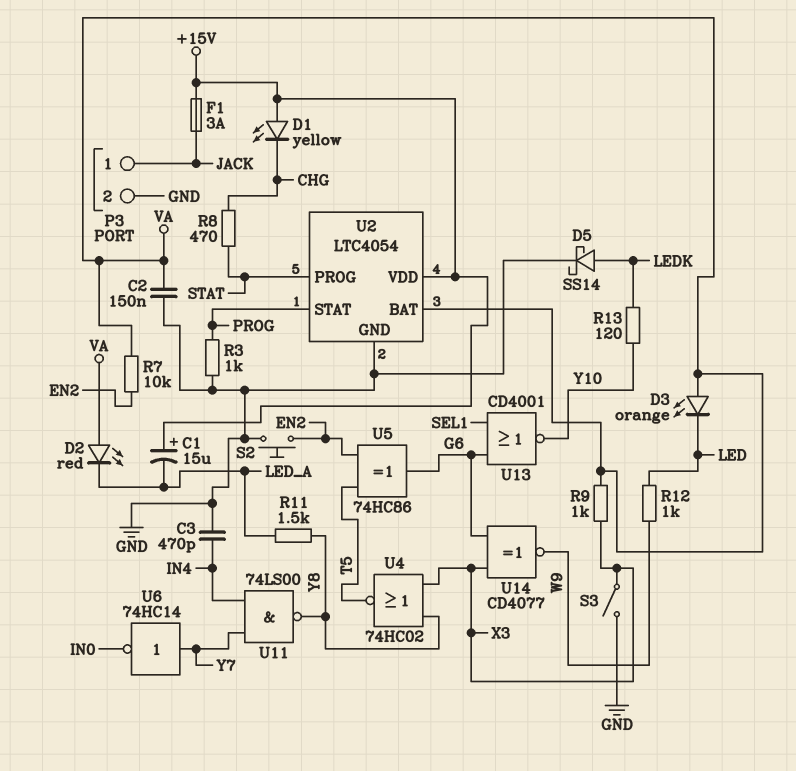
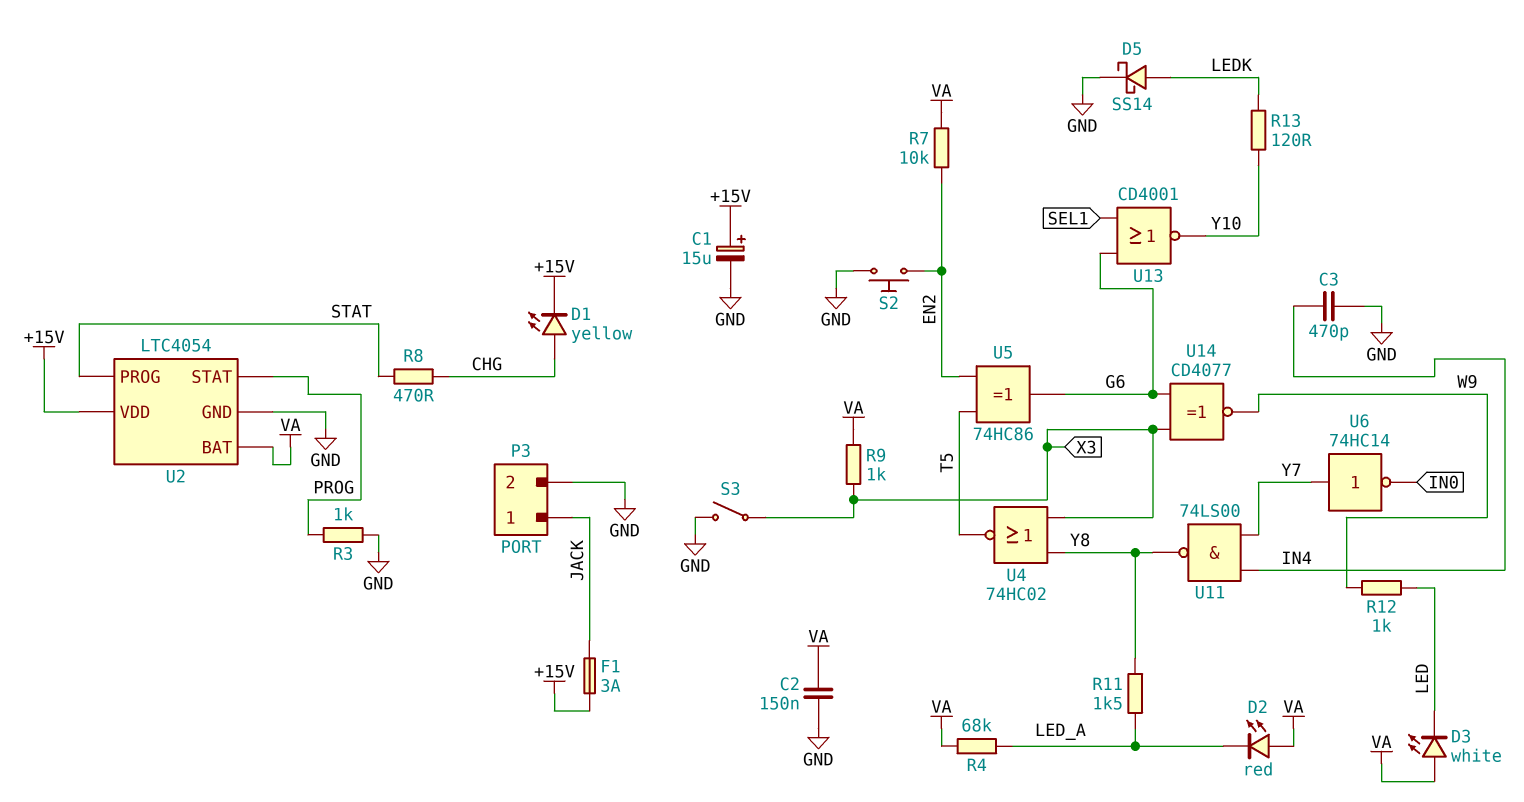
C1: 15uF (plus +15V, minus LED_A) -> 15uF (plus +15V, minus GND)
D1: LED yellow (A +15V, K CHG) -> LED yellow (A CHG, K +15V)
D3: LED orange (A VA, K LED) -> LED white (A VA, K LED)
R4: none -> 68k (LED_A, VA)

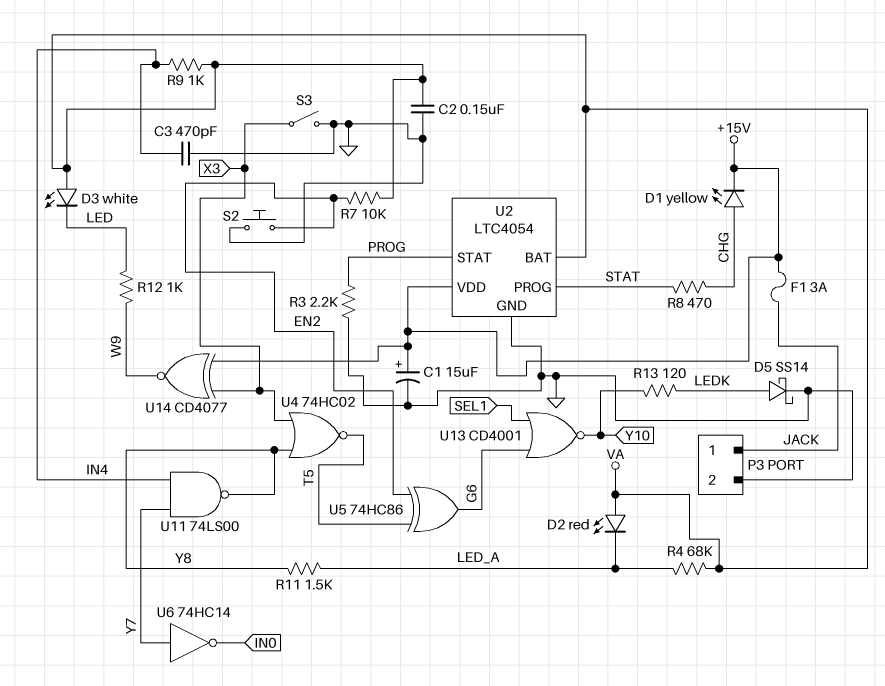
R3: 1k (GND, PROG) -> 2.2k (GND, PROG)
R9: 1k (VA, X3) -> 1k (IN4, VA)
U14: XNOR CD4077 (in G6, in X3, out W9) -> XNOR CD4077 (in +15V, in X3, out W9)

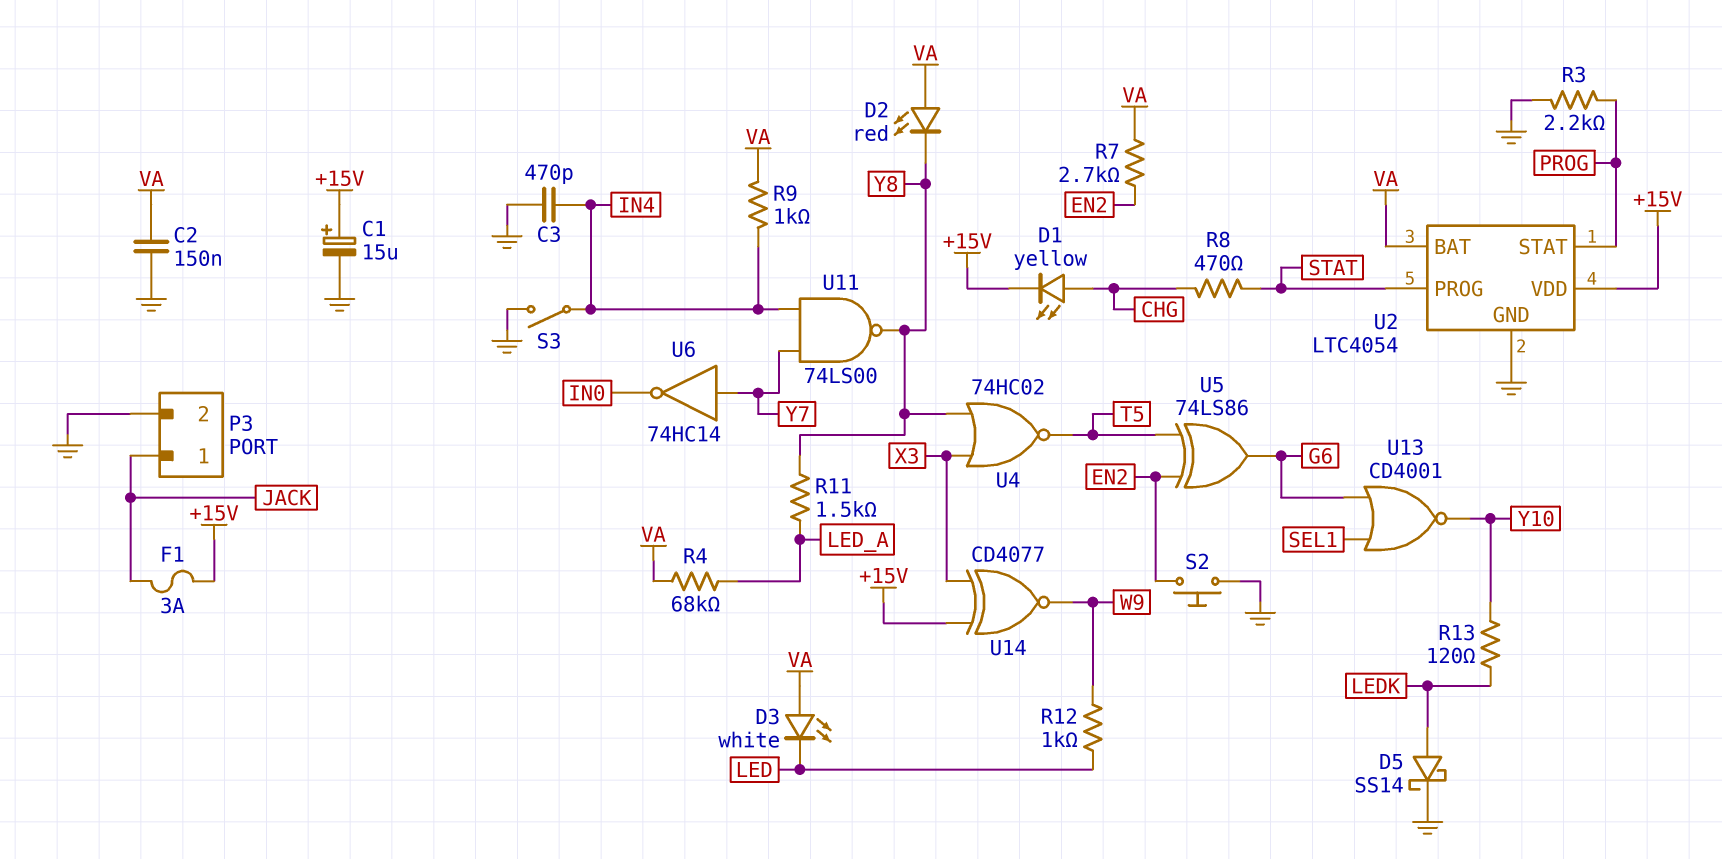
D2: LED red (A VA, K LED_A) -> LED red (A VA, K Y8)
R7: 10k (EN2, VA) -> 2.7k (EN2, VA)
S3: switch (GND, X3) -> switch (GND, IN4)
U5: XOR 74HC86 (in EN2, in T5, out G6) -> XOR 74LS86 (in EN2, in T5, out G6)

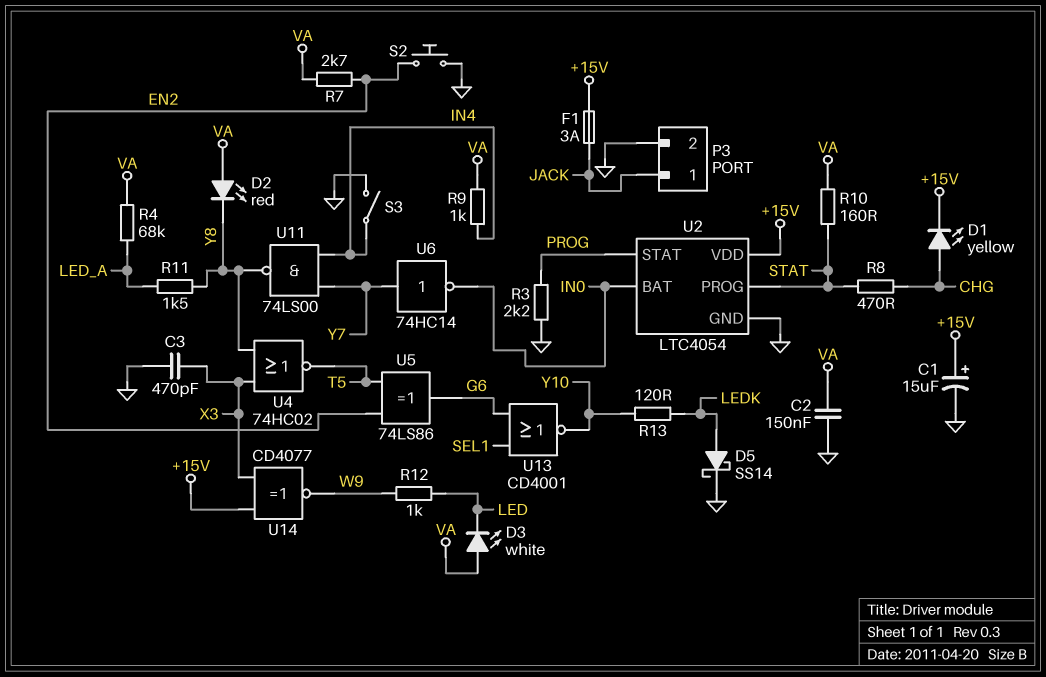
C3: 470pF (GND, IN4) -> 470pF (GND, X3)
R10: none -> 160 (STAT, VA)
U2 pin BAT: VA -> IN0

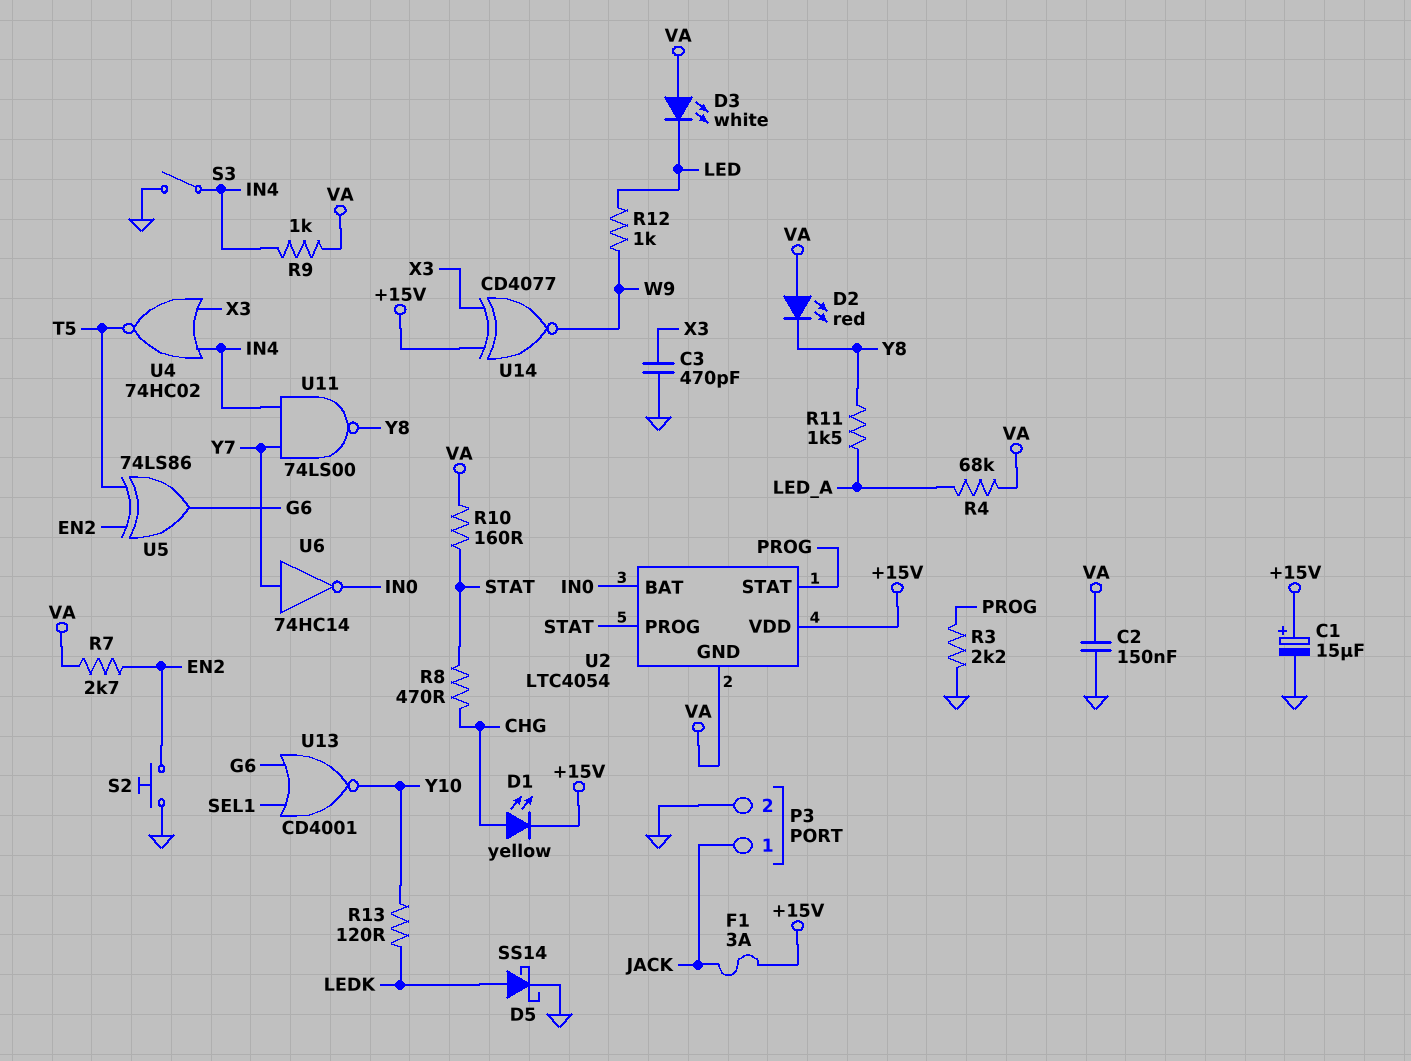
U2 pin GND: GND -> VA
U4: NOR 74HC02 (in X3, in Y8, out T5) -> NOR 74HC02 (in IN4, in X3, out T5)

